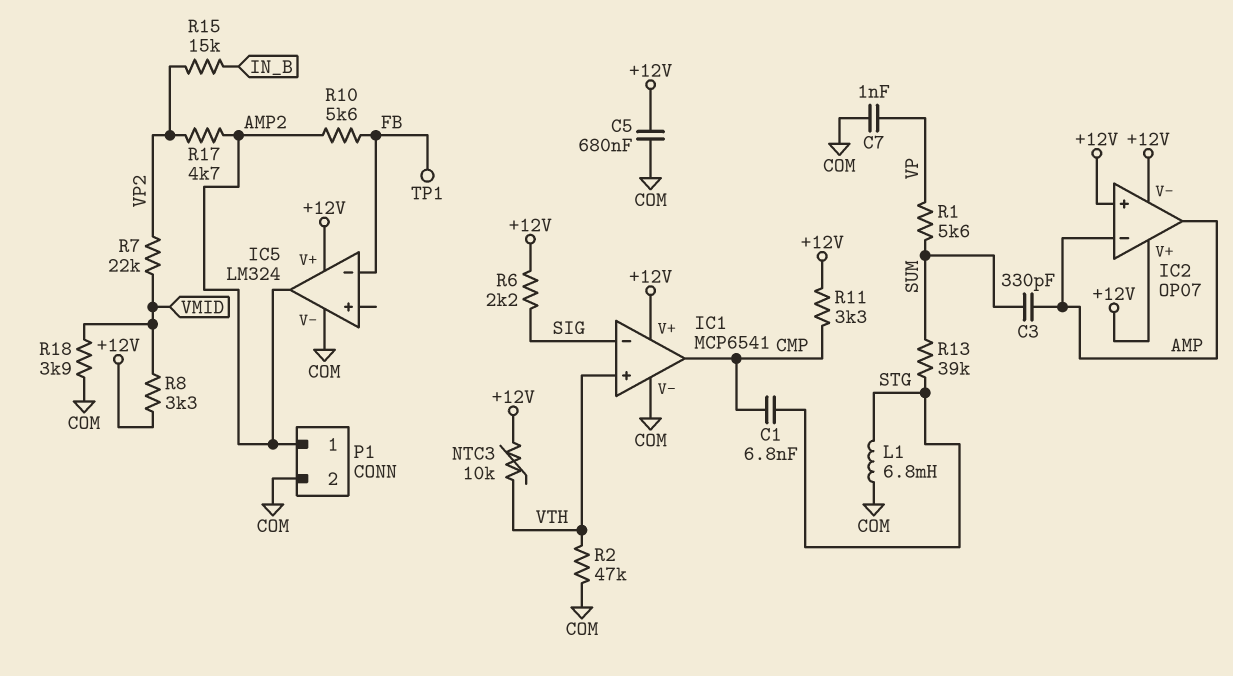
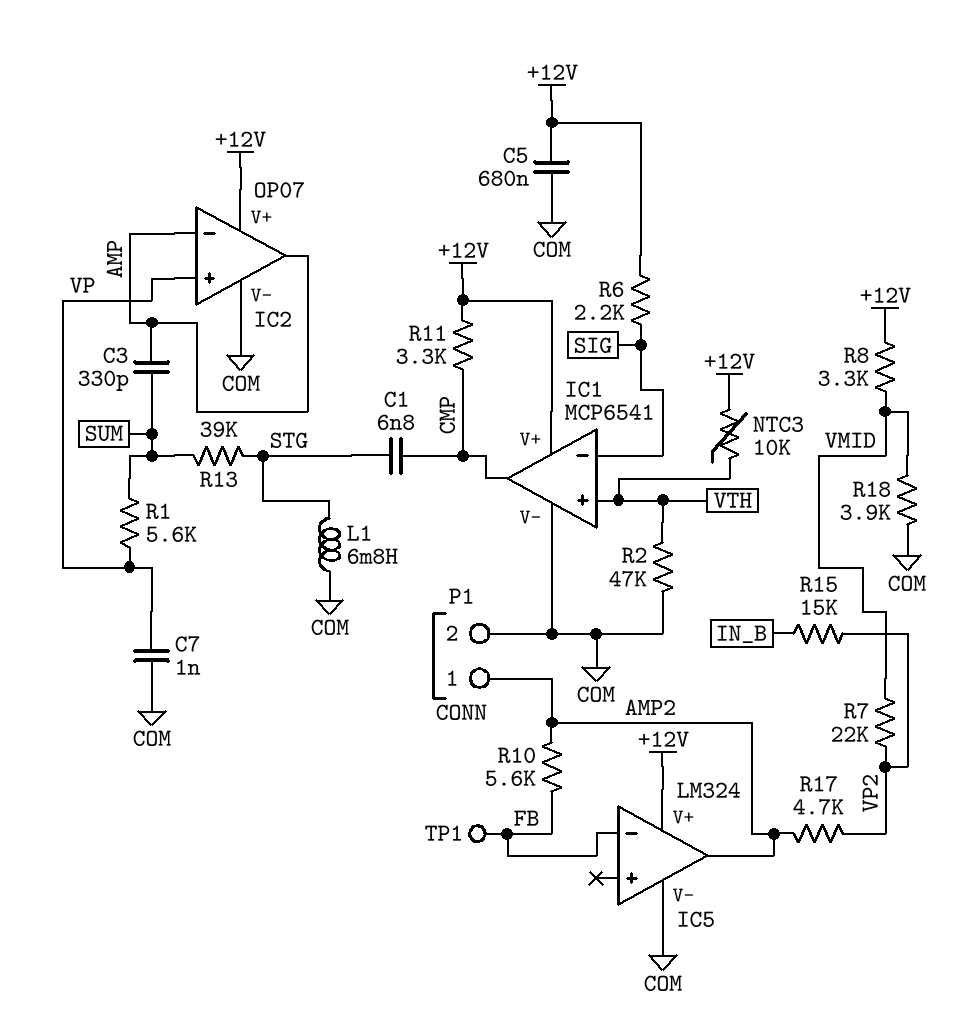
IC2 pin V-: +12V -> COM
IC2 pin in+: +12V -> VP

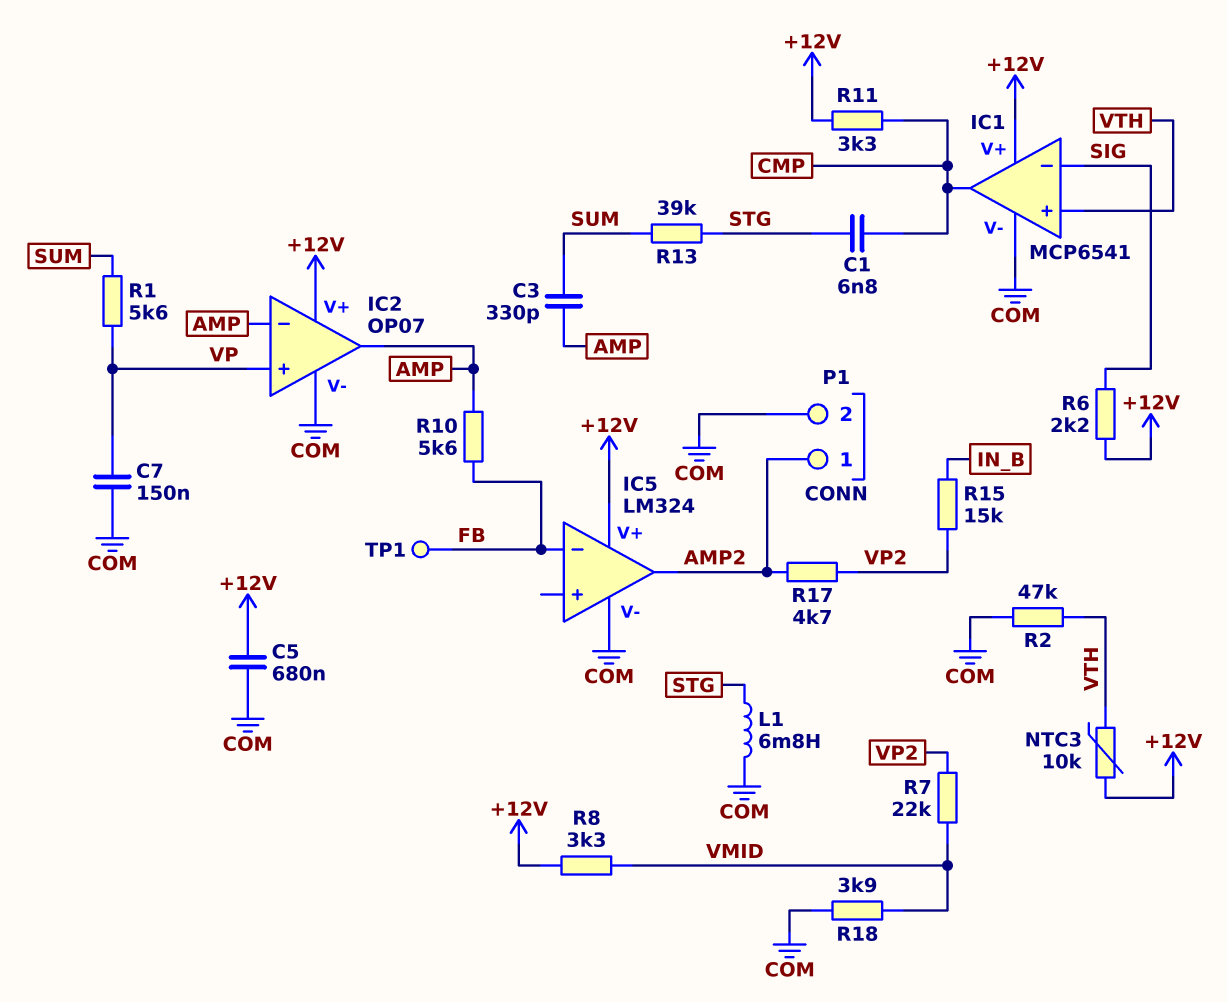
C7: 1nF (COM, VP) -> 150nF (COM, VP)
R10: 5.6k (AMP2, FB) -> 5.6k (AMP, FB)

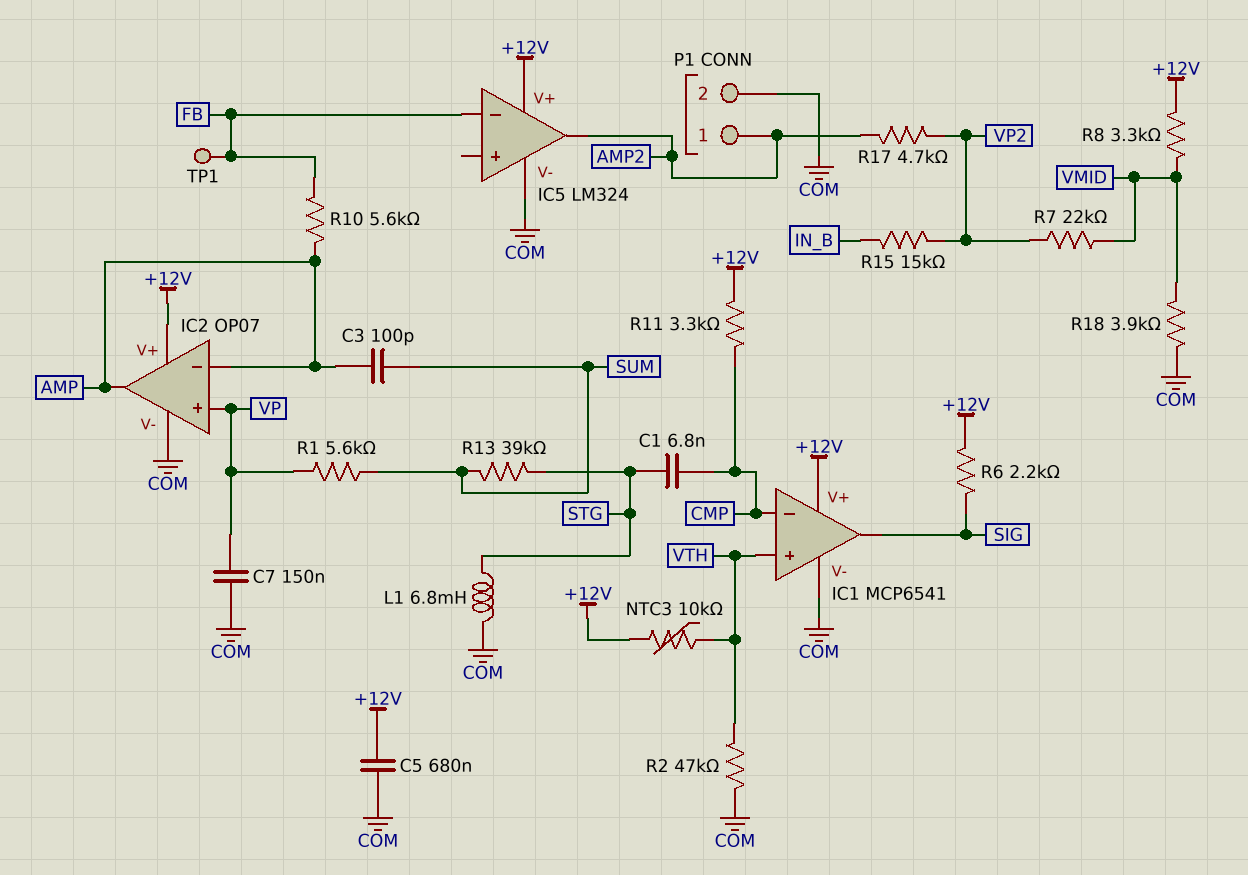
C3: 330pF (AMP, SUM) -> 100pF (AMP, SUM)
IC1 pin in-: SIG -> CMP
IC1 pin out: CMP -> SIG

